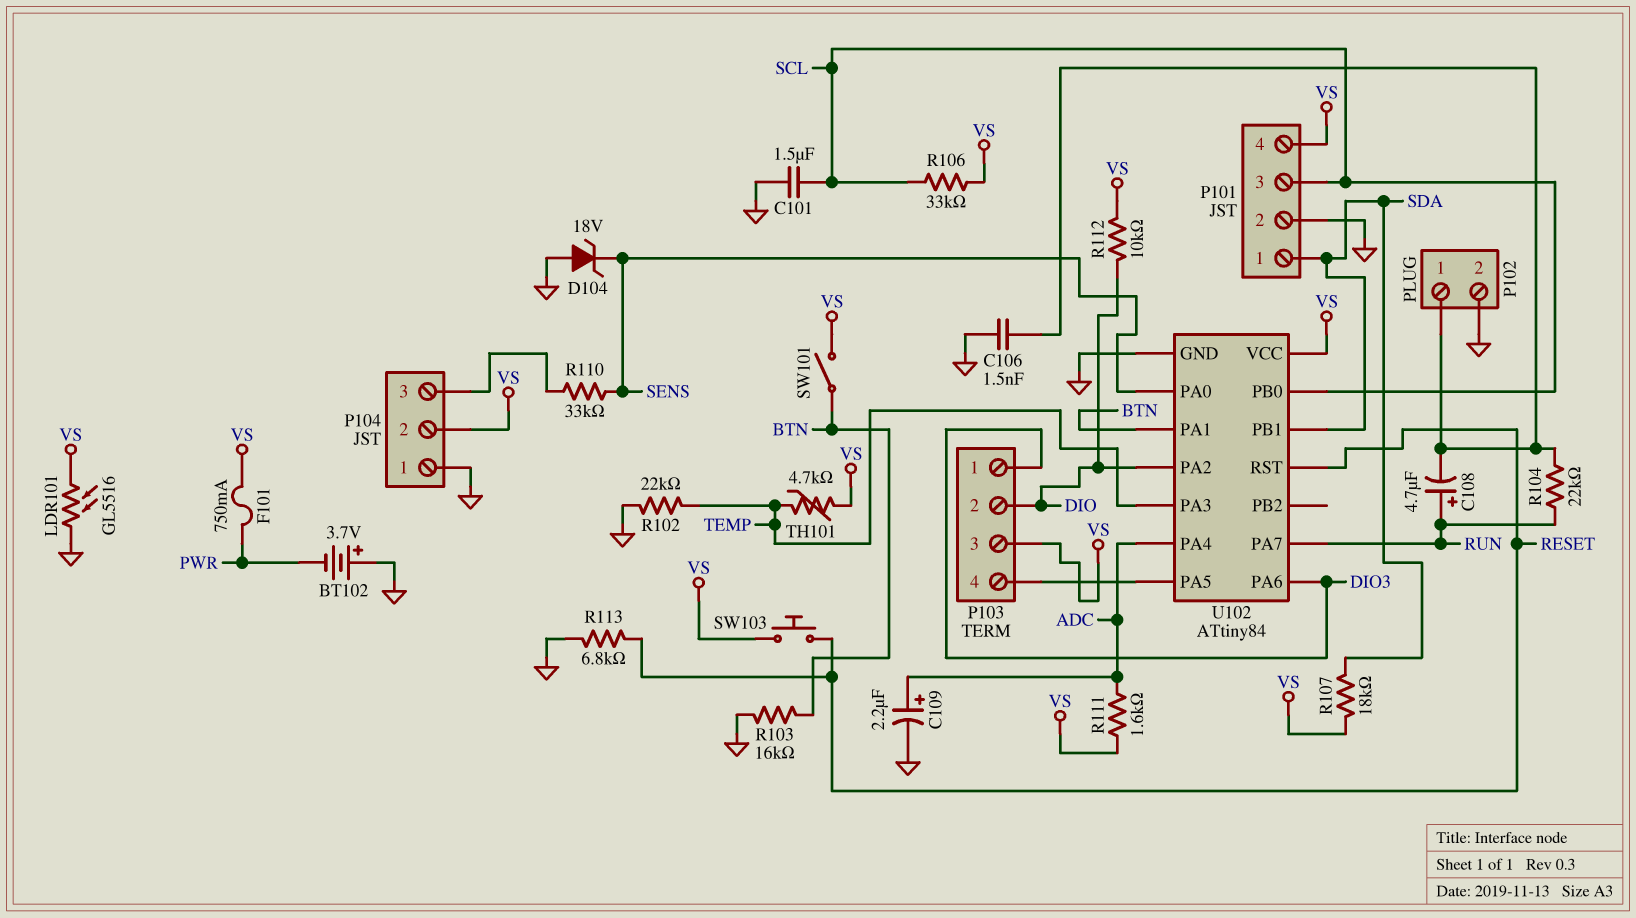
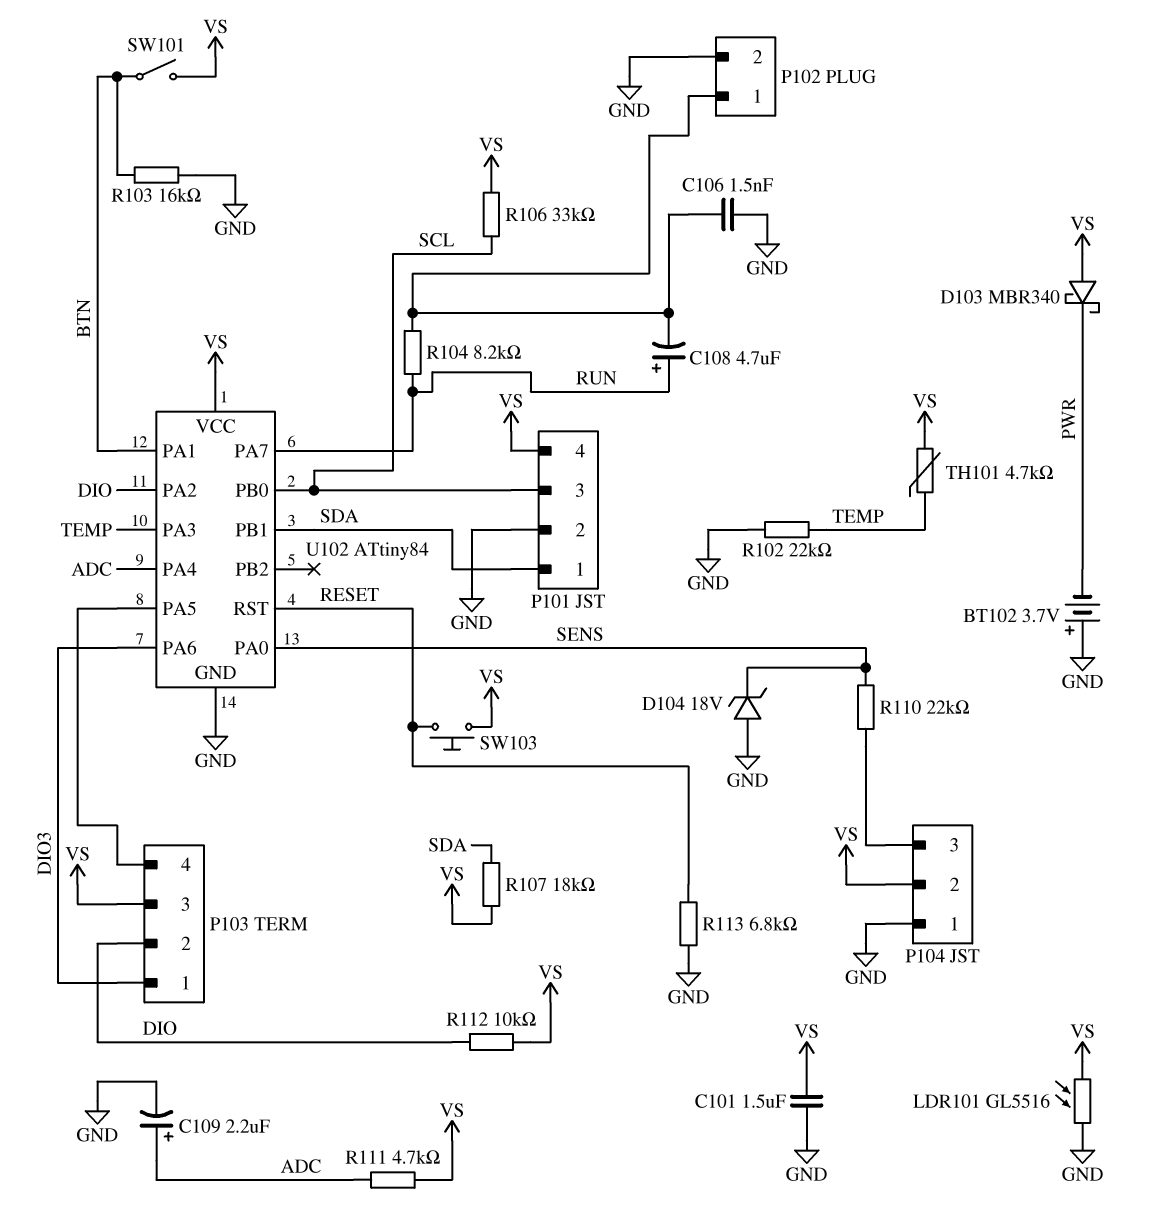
C101: 1.5uF (GND, SCL) -> 1.5uF (GND, VS)
D103: none -> schottky MBR340 (A VS, K PWR)
F101: 750mA (PWR, VS) -> none
R104: 22k (P102/1, RUN) -> 8.2k (P102/1, RUN)
R110: 33k (P104/3, SENS) -> 22k (P104/3, SENS)
R111: 1.6k (ADC, VS) -> 4.7k (ADC, VS)

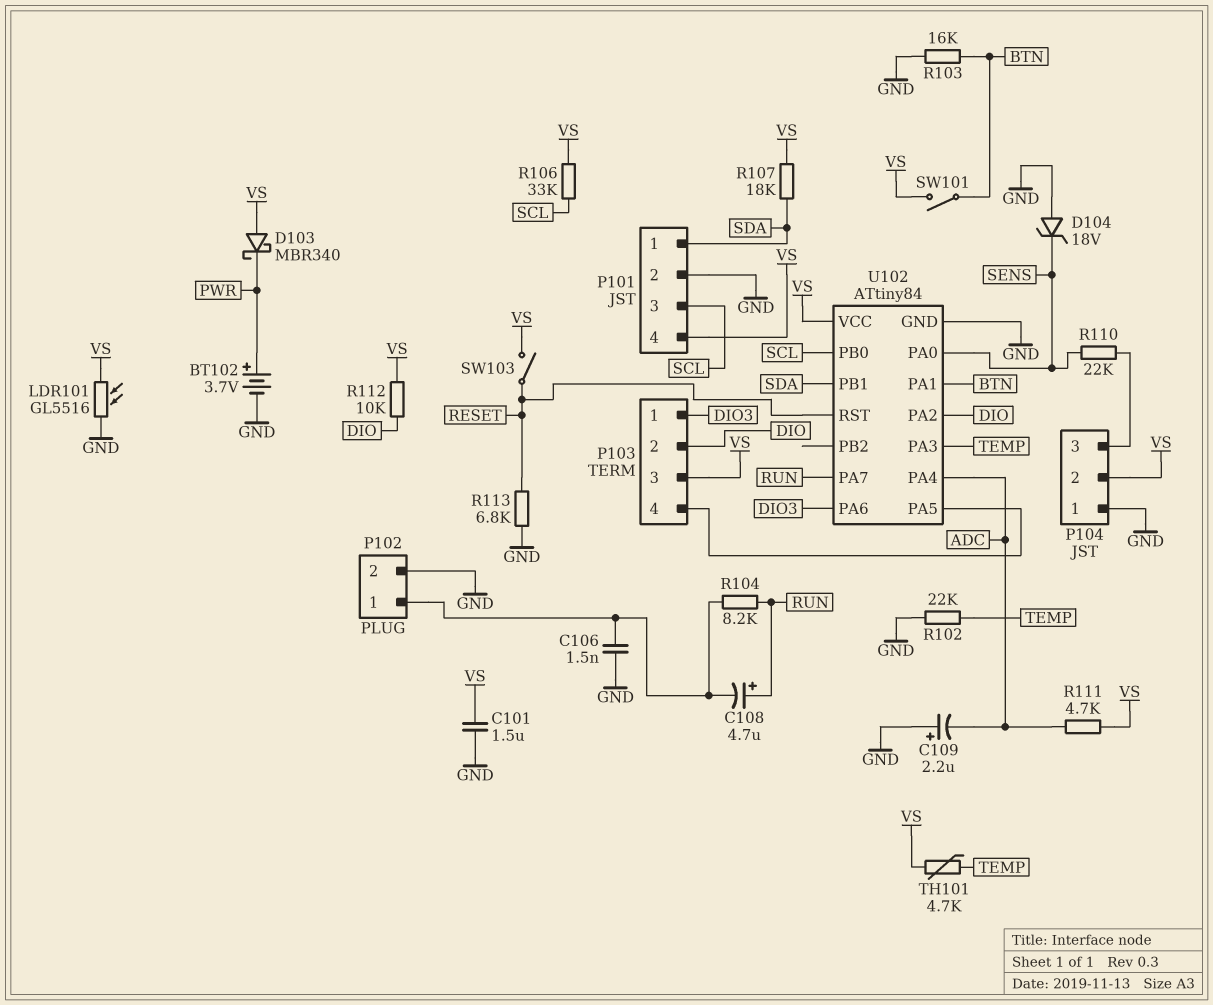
BT102: 3.7V (plus GND, minus PWR) -> 3.7V (plus PWR, minus GND)
C109: 2.2uF (plus ADC, minus GND) -> 2.2uF (plus GND, minus ADC)
SW103: button (RESET, VS) -> switch (RESET, VS)

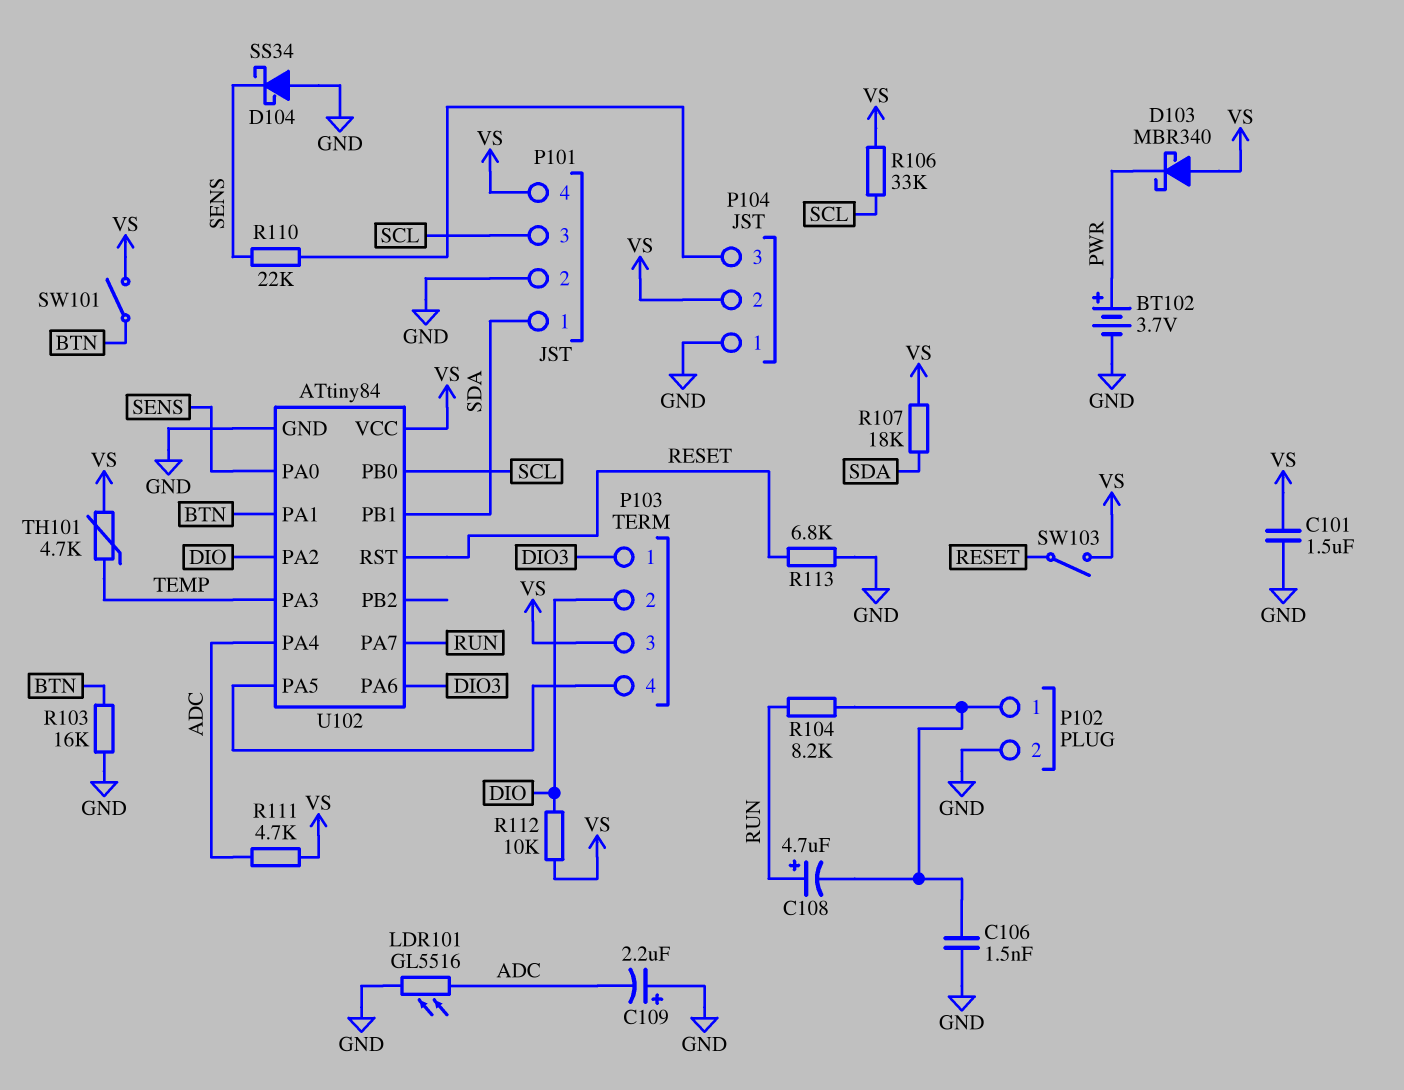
D104: zener 18V (A GND, K SENS) -> schottky SS34 (A GND, K SENS)
LDR101: GL5516 (GND, VS) -> GL5516 (ADC, GND)
R102: 22k (GND, TEMP) -> none

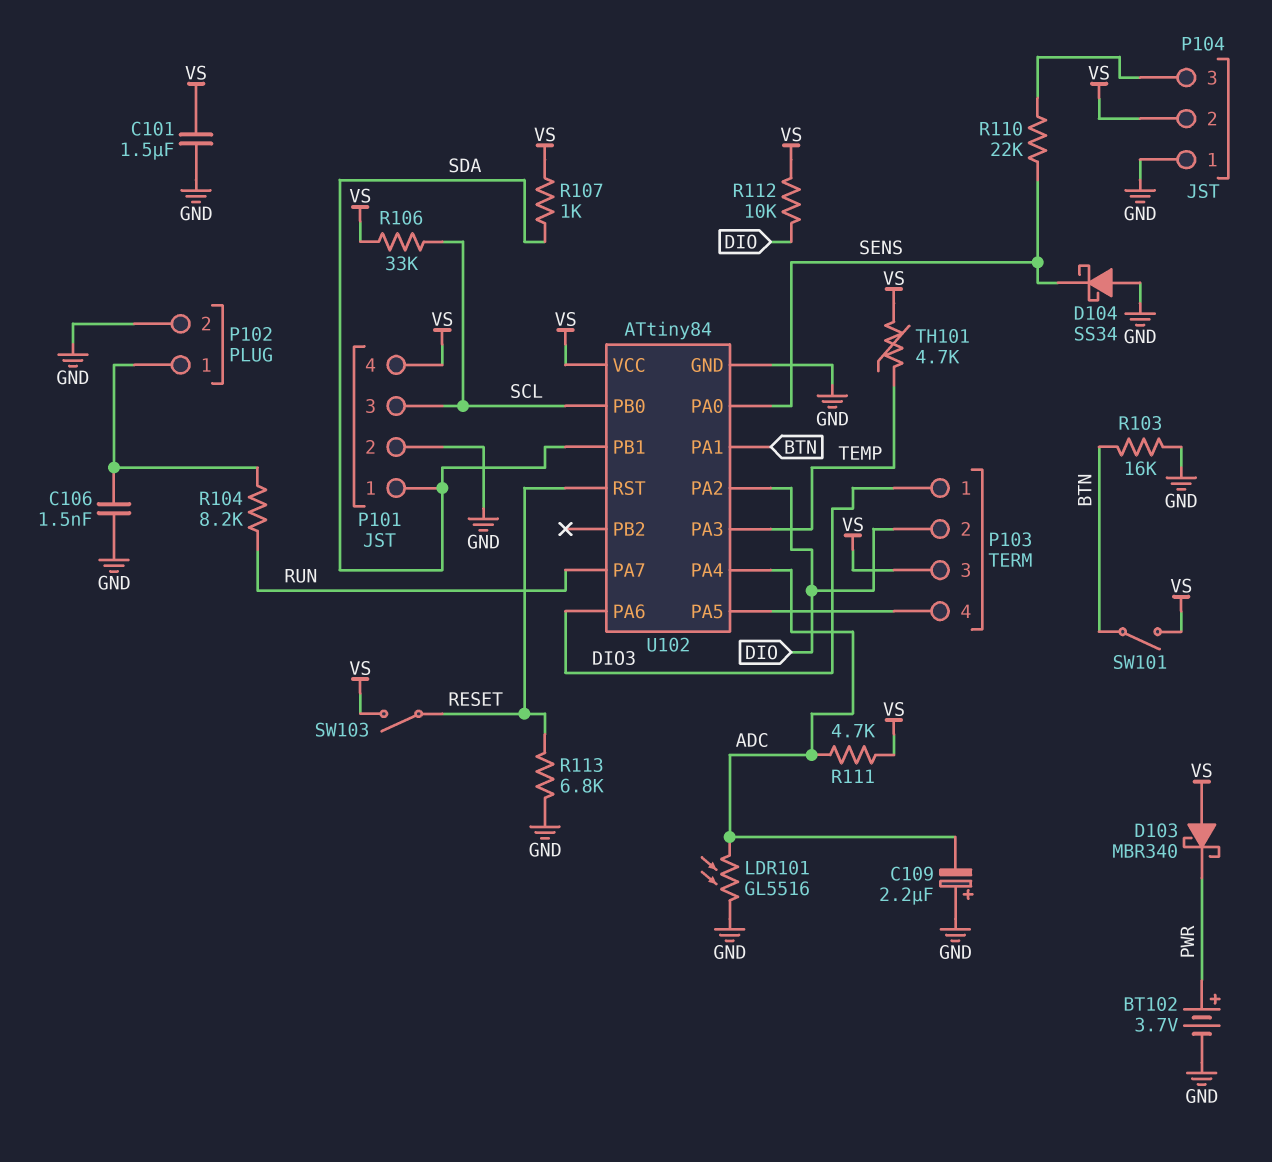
C108: 4.7uF (plus RUN, minus P102/1) -> none
R107: 18k (SDA, VS) -> 1k (SDA, VS)

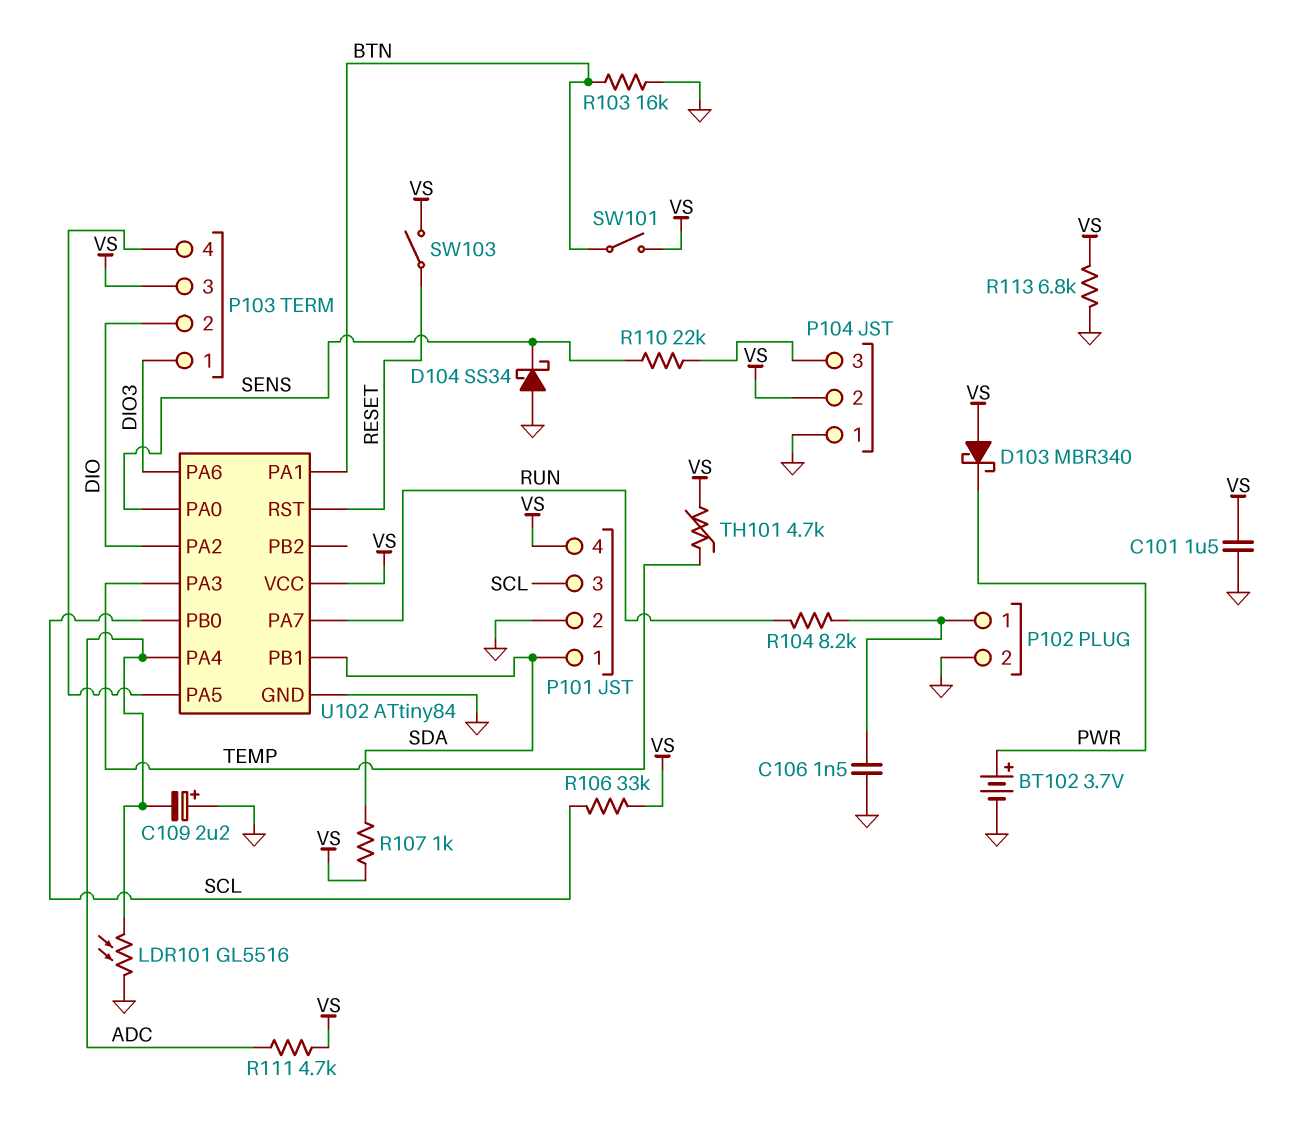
R112: 10k (DIO, VS) -> none
R113: 6.8k (GND, RESET) -> 6.8k (GND, VS)

